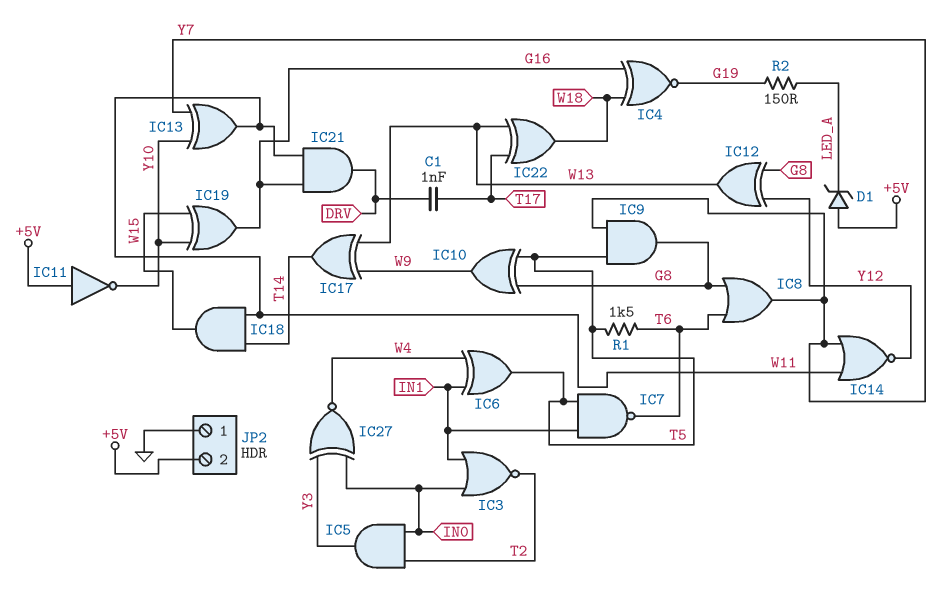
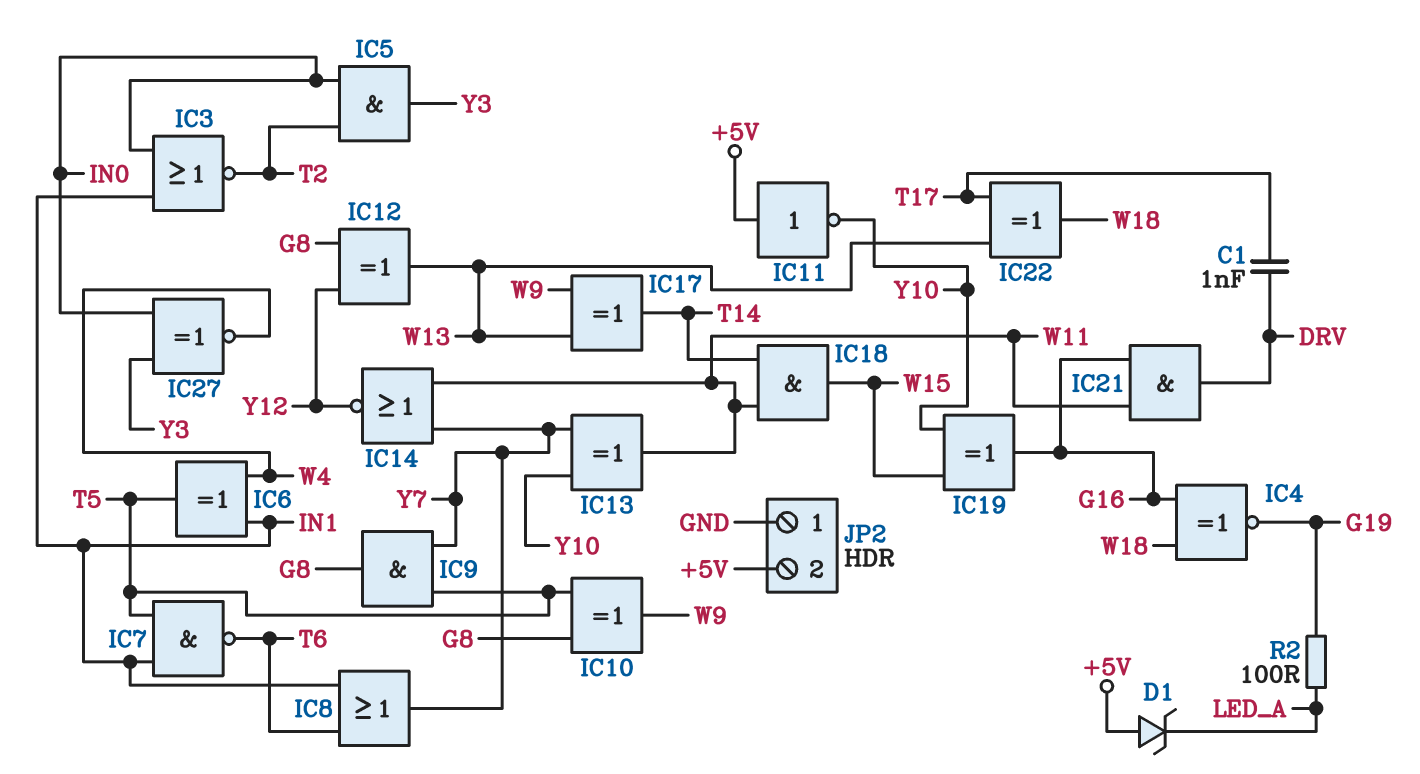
IC8: OR (in G8, in T6, out Y7) -> OR (in IN1, in T6, out Y7)
R1: 1.5k (T5, T6) -> none
R2: 150 (G19, LED_A) -> 100 (G19, LED_A)

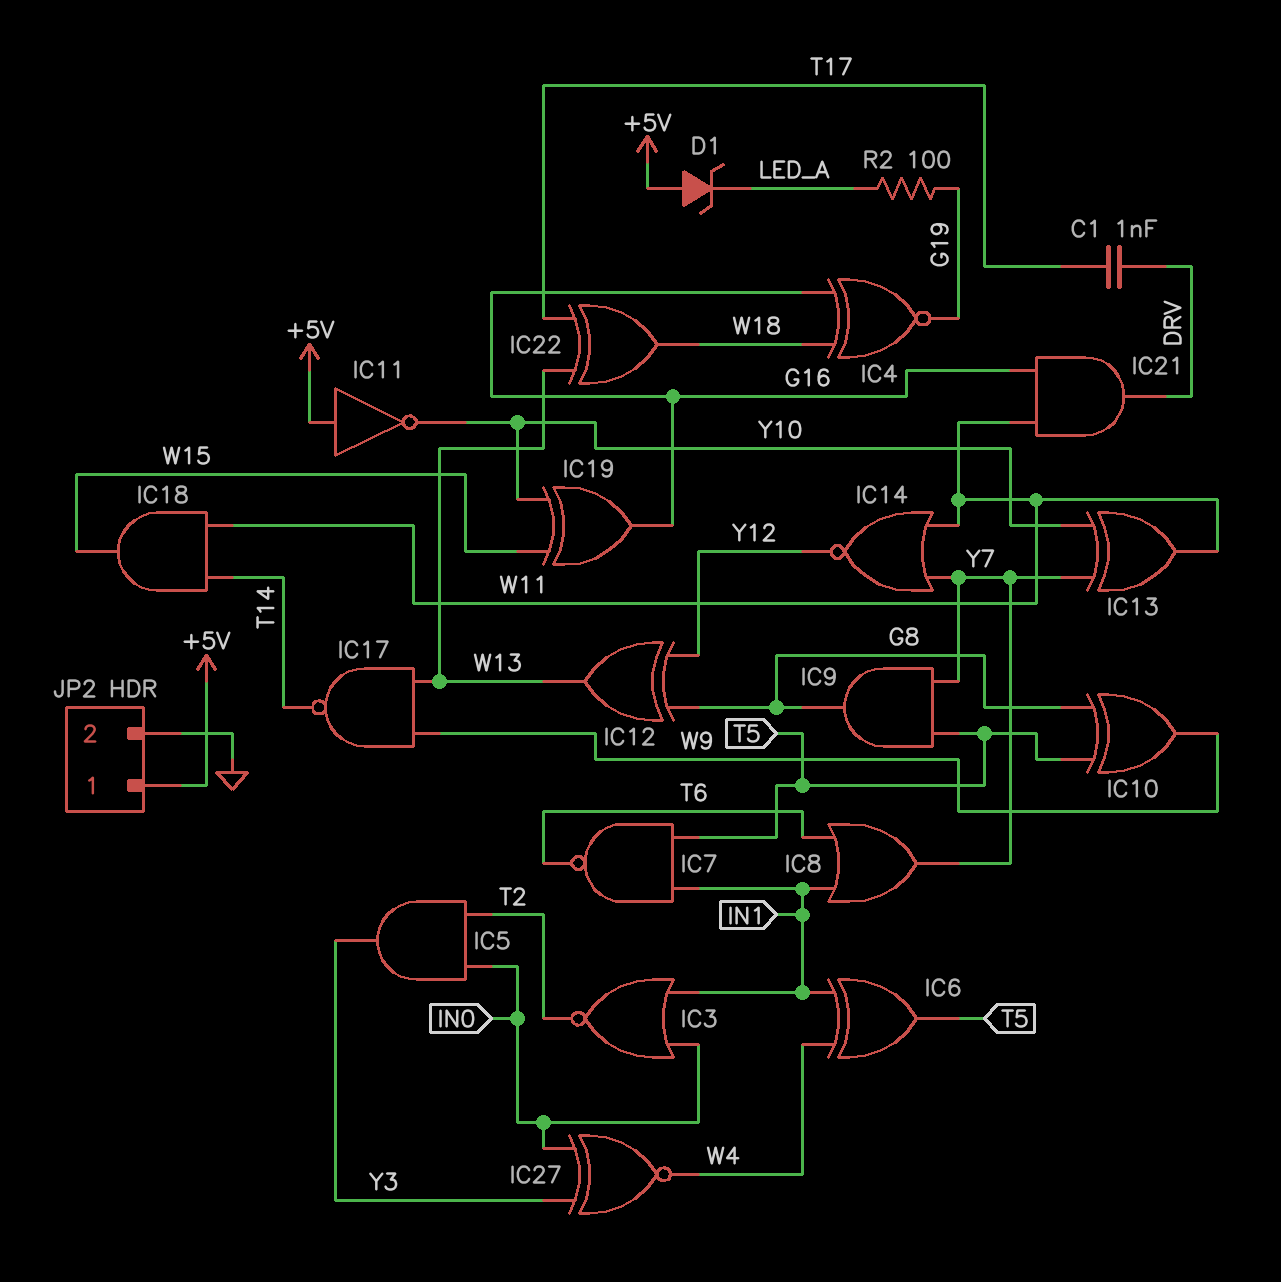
IC17: XOR (in W9, in W13, out T14) -> NAND (in W9, in W13, out T14)
JP2 pin 1: GND -> +5V
JP2 pin 2: +5V -> GND

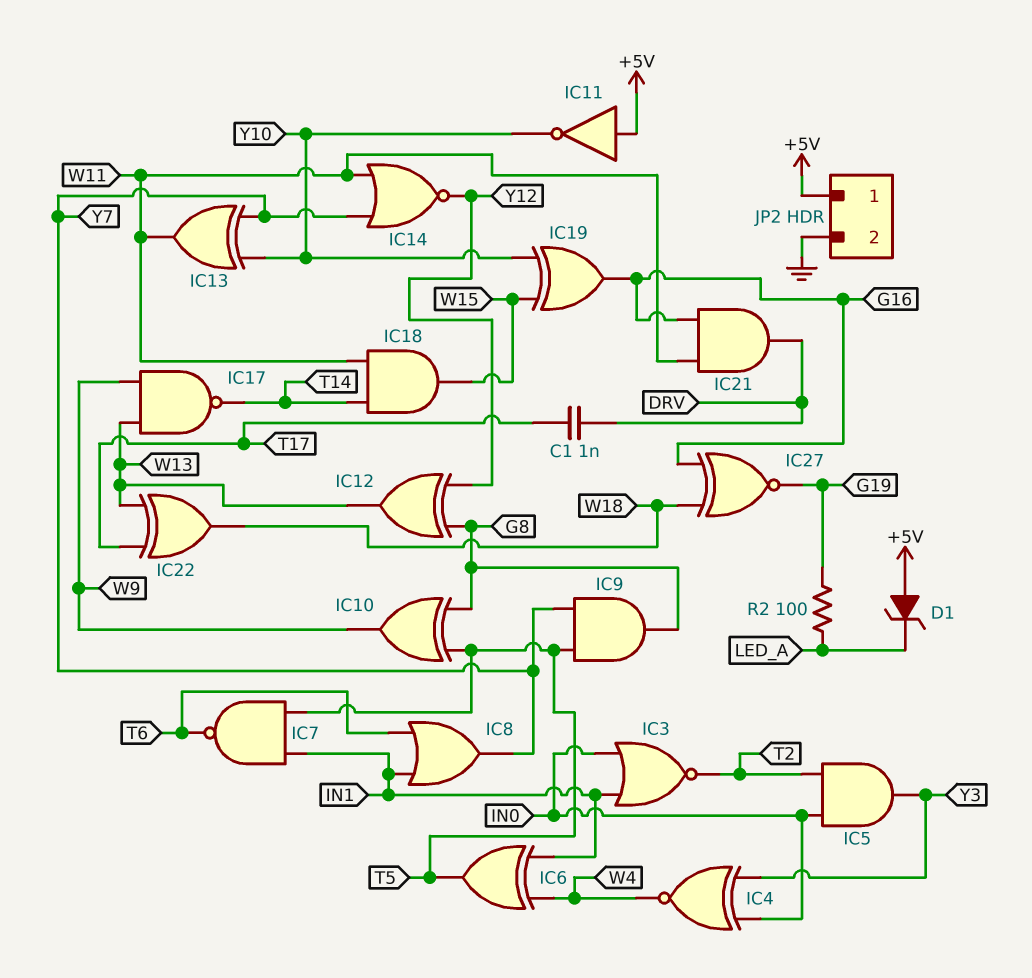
IC4: XNOR (in G16, in W18, out G19) -> XNOR (in IN0, in Y3, out W4)
IC27: XNOR (in IN0, in Y3, out W4) -> XNOR (in G16, in W18, out G19)

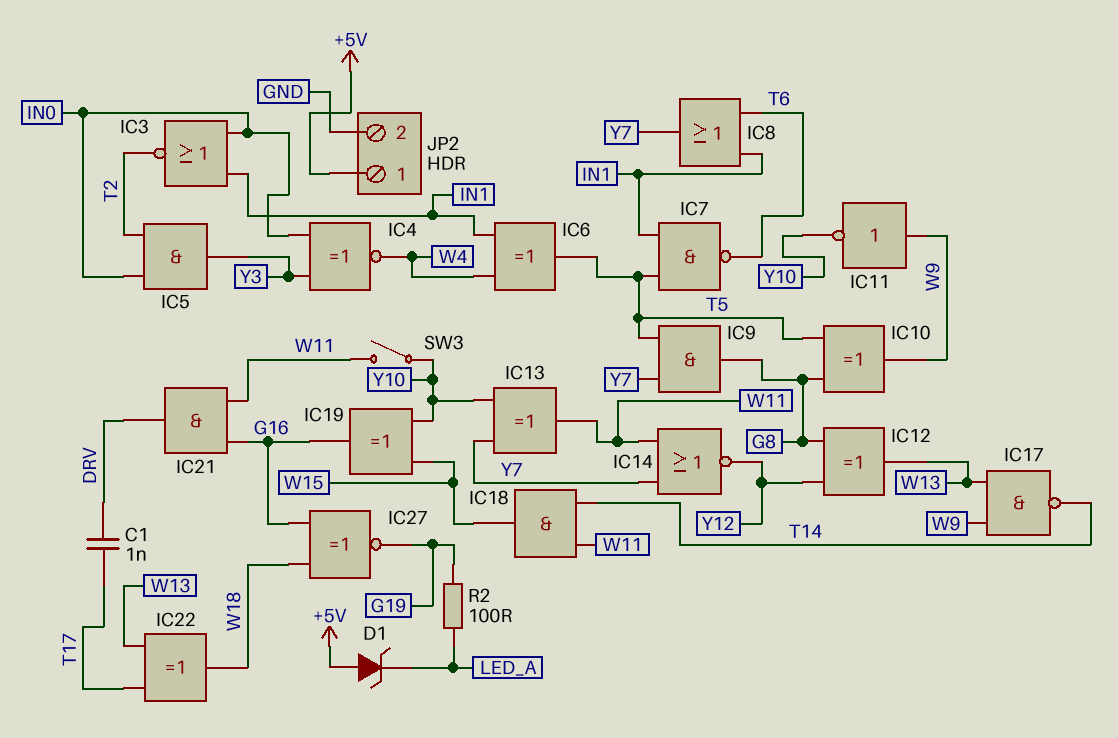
IC11: NOT (in +5V, out Y10) -> NOT (in W9, out Y10)
SW3: none -> switch (W11, Y10)

